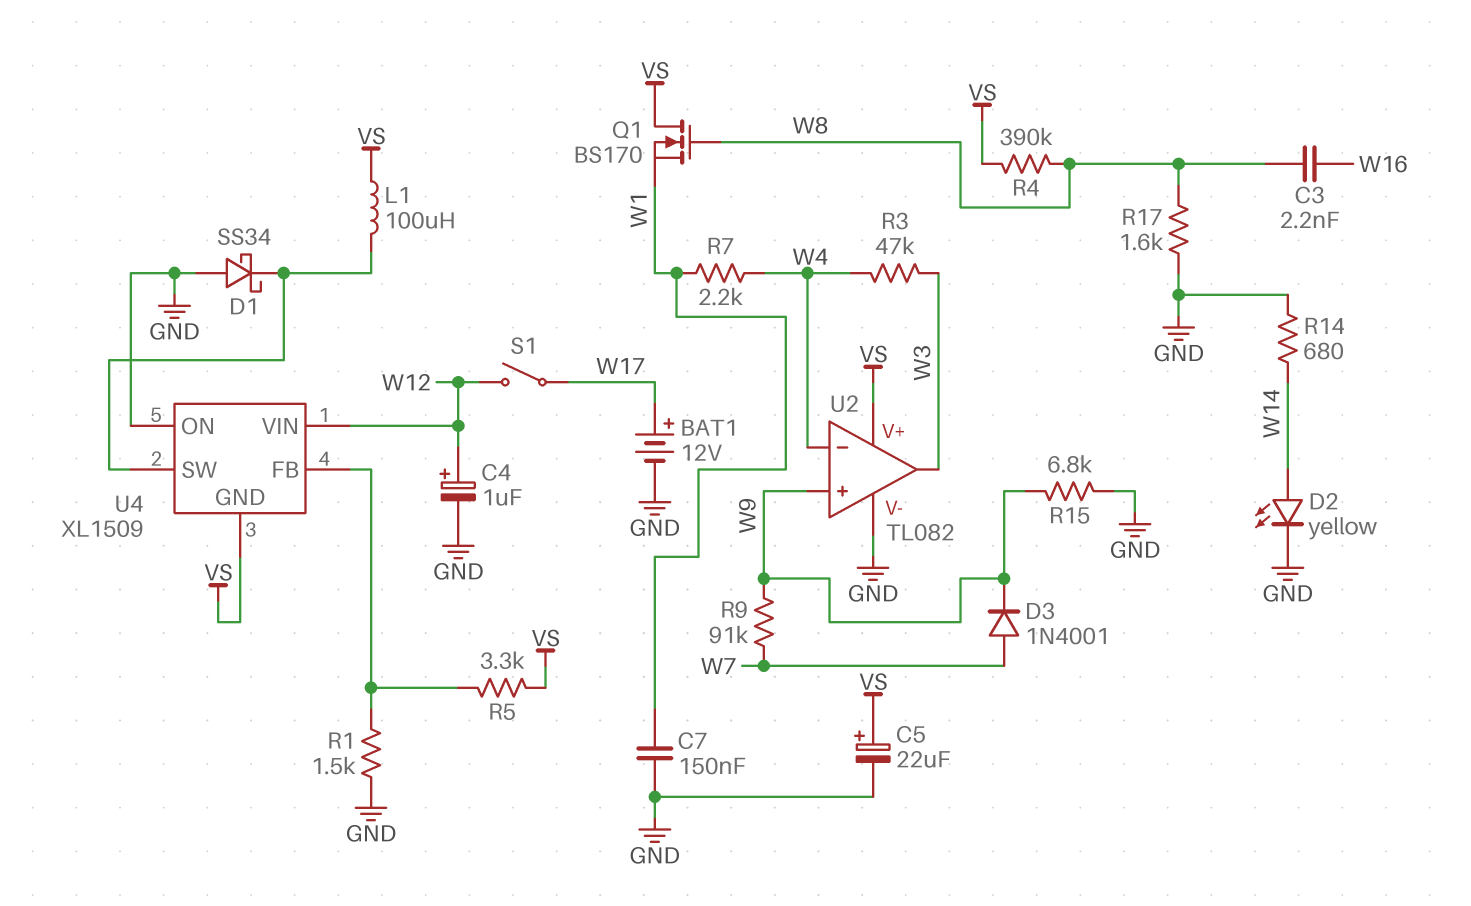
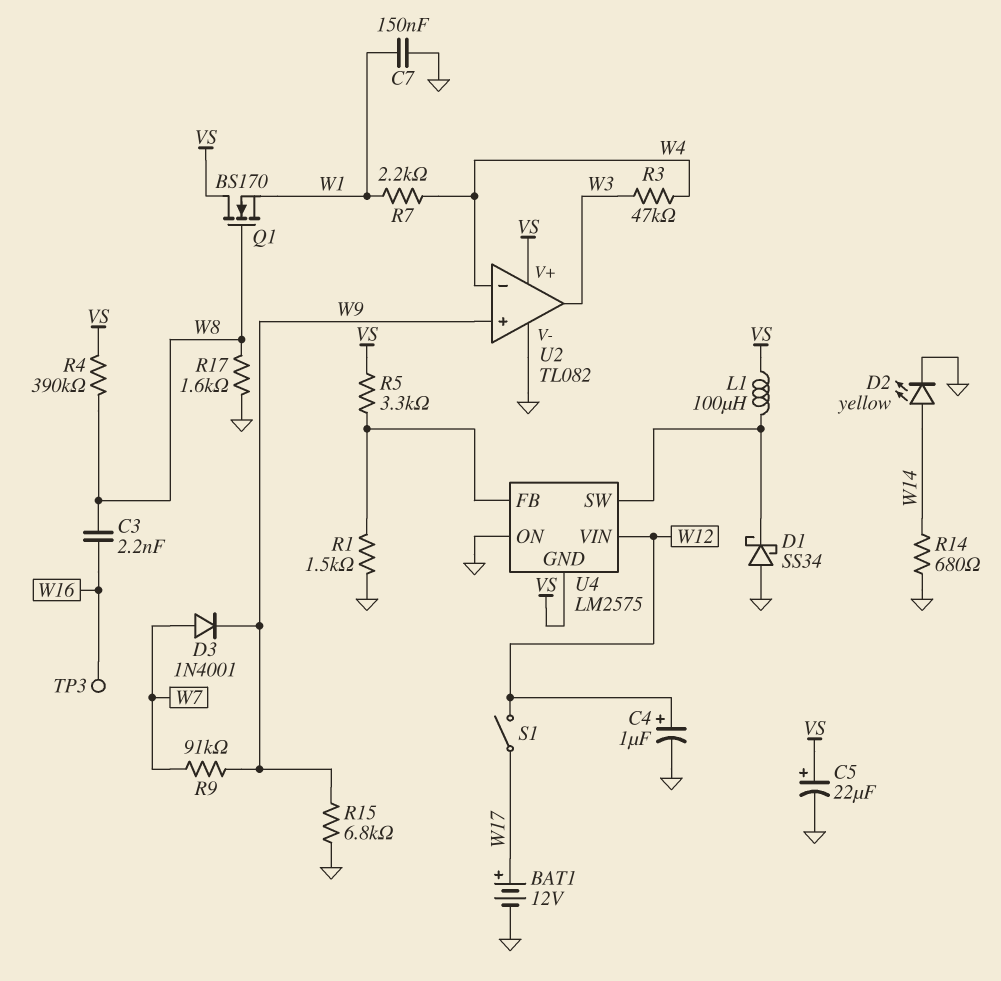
TP3: none -> test point (W16)
U4: XL1509 -> LM2575

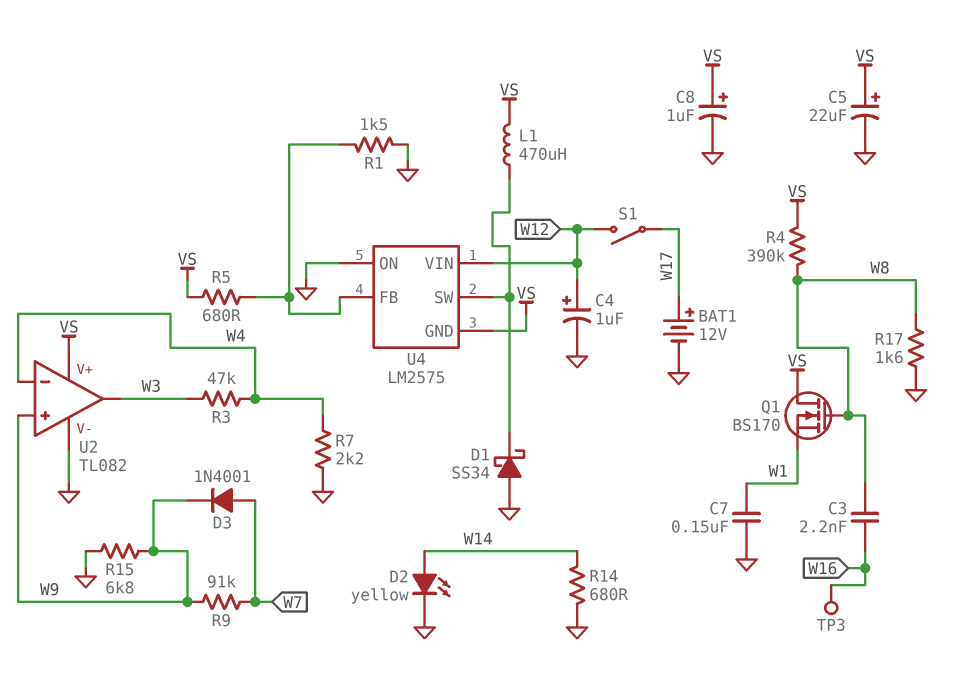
C8: none -> 1uF (plus VS, minus GND)
L1: 100uH (U4/SW, VS) -> 470uH (U4/SW, VS)
R5: 3.3k (U4/FB, VS) -> 680 (U4/FB, VS)
R7: 2.2k (W1, W4) -> 2.2k (GND, W4)

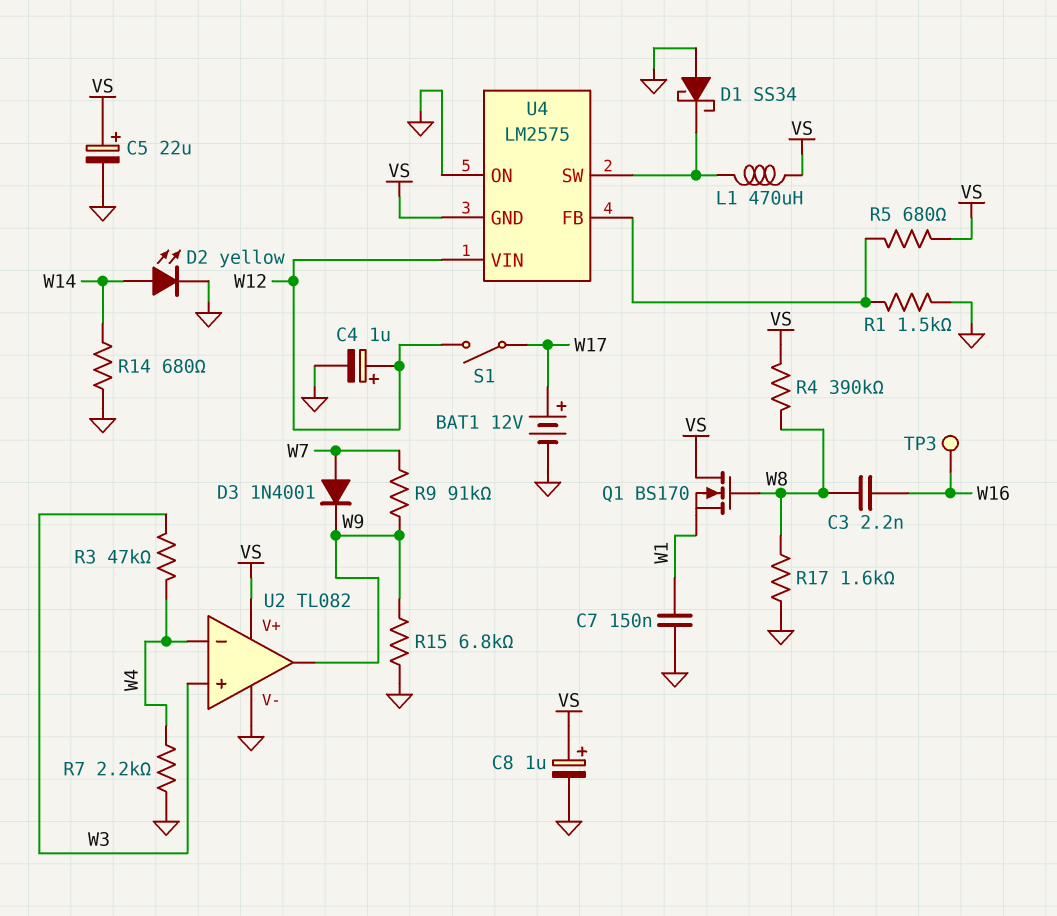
U2 pin in+: W9 -> W3
U2 pin out: W3 -> W9

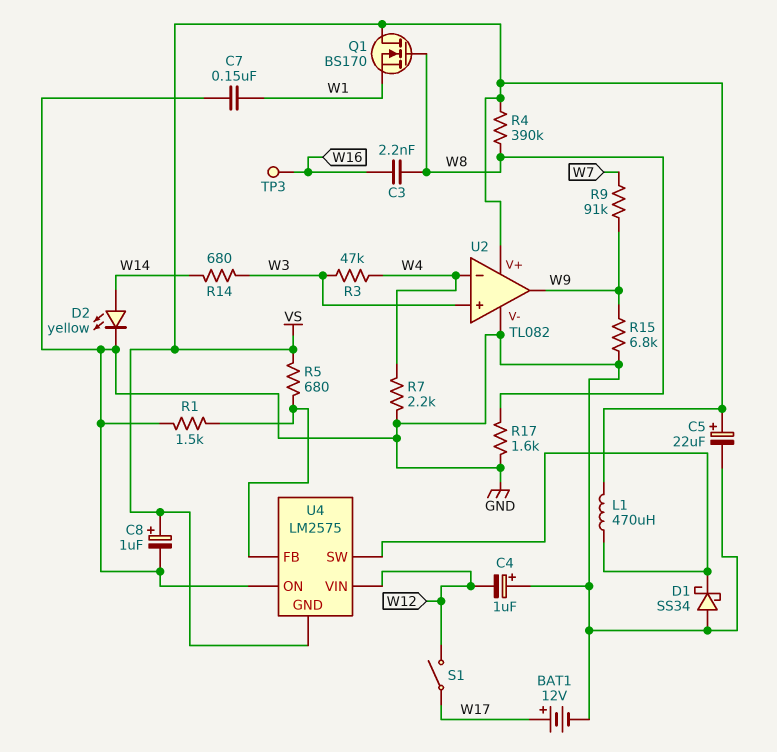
C4: 1uF (plus W12, minus GND) -> 1uF (plus GND, minus W12)
D3: diode 1N4001 (A W7, K W9) -> none
R14: 680 (GND, W14) -> 680 (W3, W14)

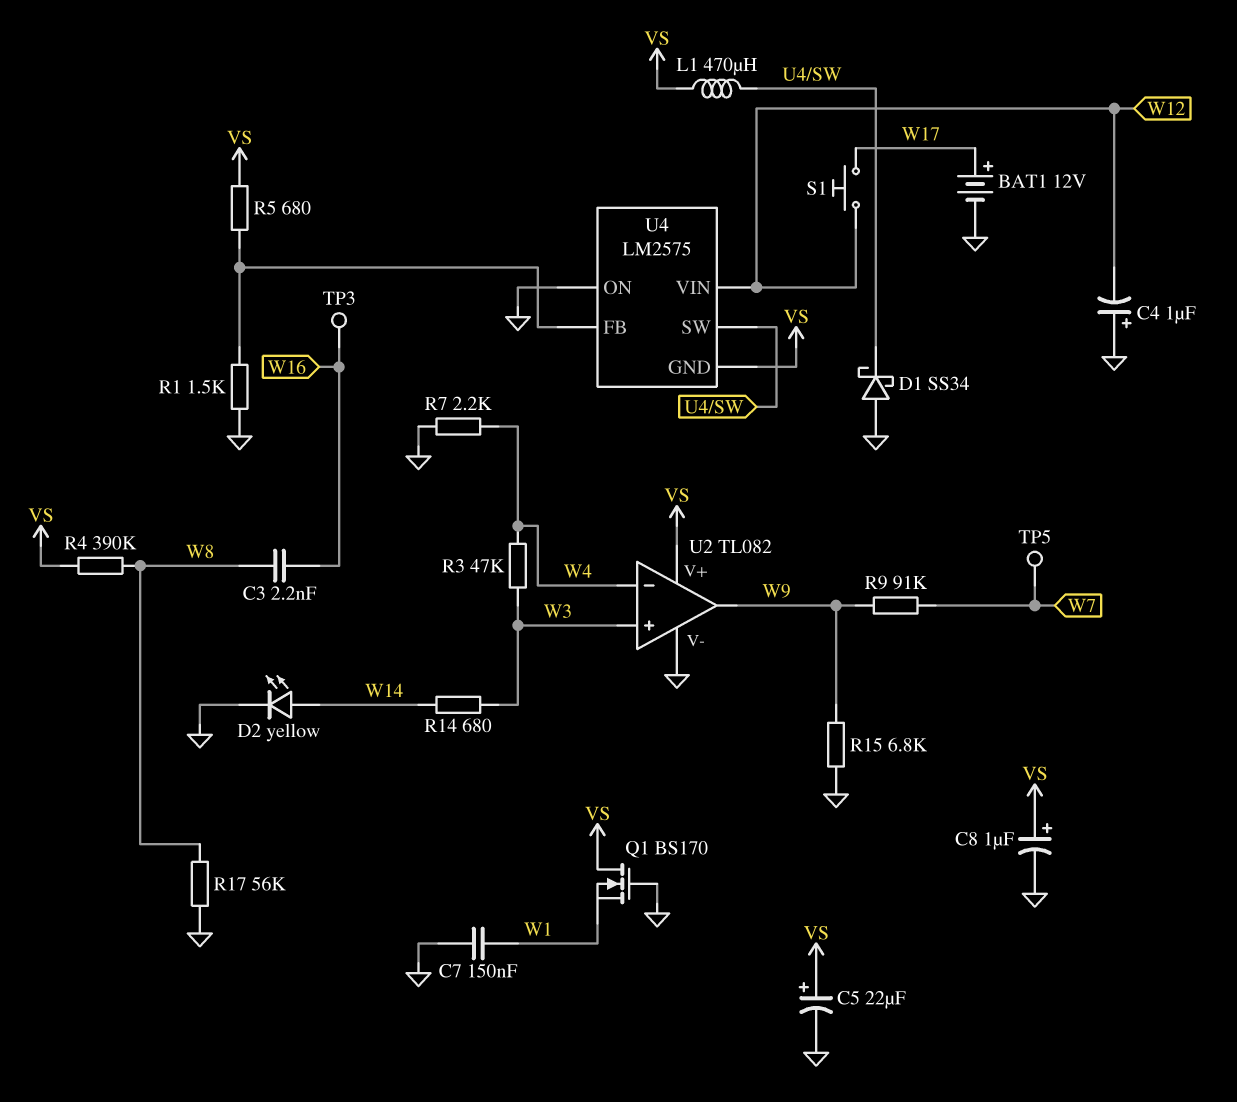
Q1: NMOS BS170 (G W8, D VS, S W1) -> NMOS BS170 (G GND, D VS, S W1)
R17: 1.6k (GND, W8) -> 56k (GND, W8)
S1: switch (W12, W17) -> button (W12, W17)
TP5: none -> test point (W7)

